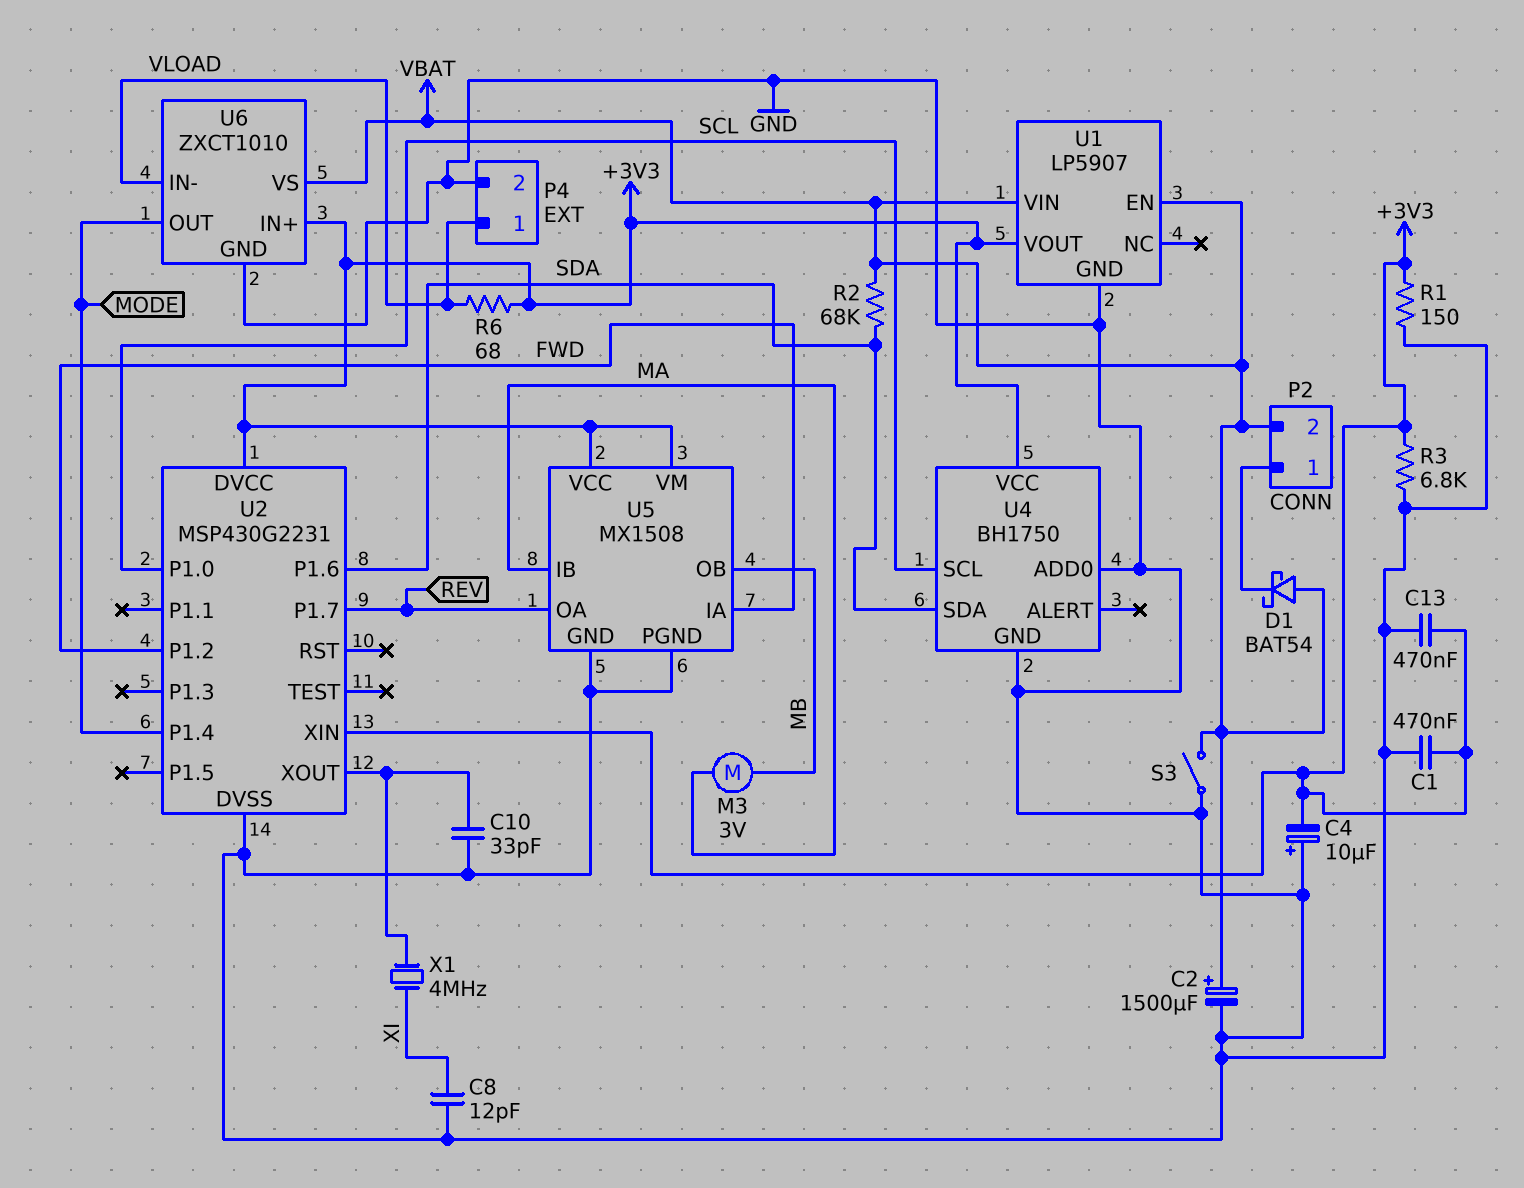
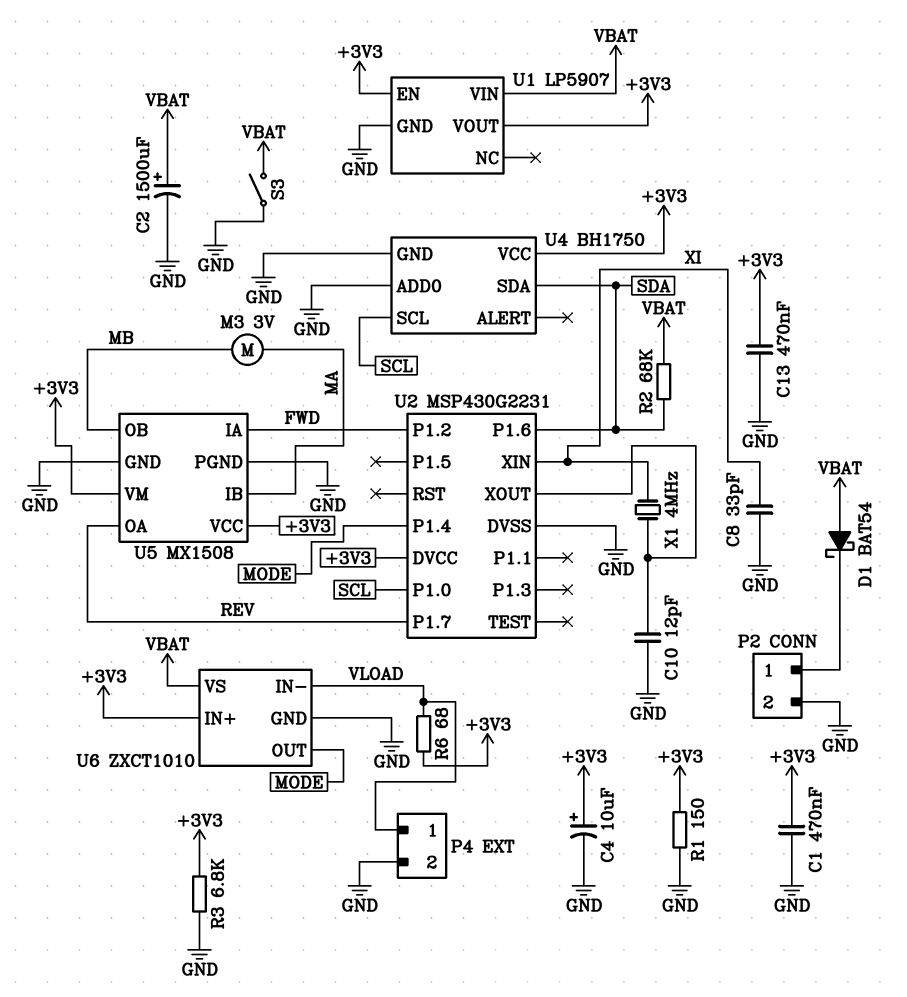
C4: 10uF (plus GND, minus +3V3) -> 10uF (plus +3V3, minus GND)
C8: 12pF (GND, XI) -> 33pF (GND, XI)
C10: 33pF (GND, U2/XOUT) -> 12pF (GND, U2/XOUT)
P2 pin 2: VBAT -> GND
U1 pin EN: VBAT -> +3V3
U2 pin XIN: +3V3 -> XI

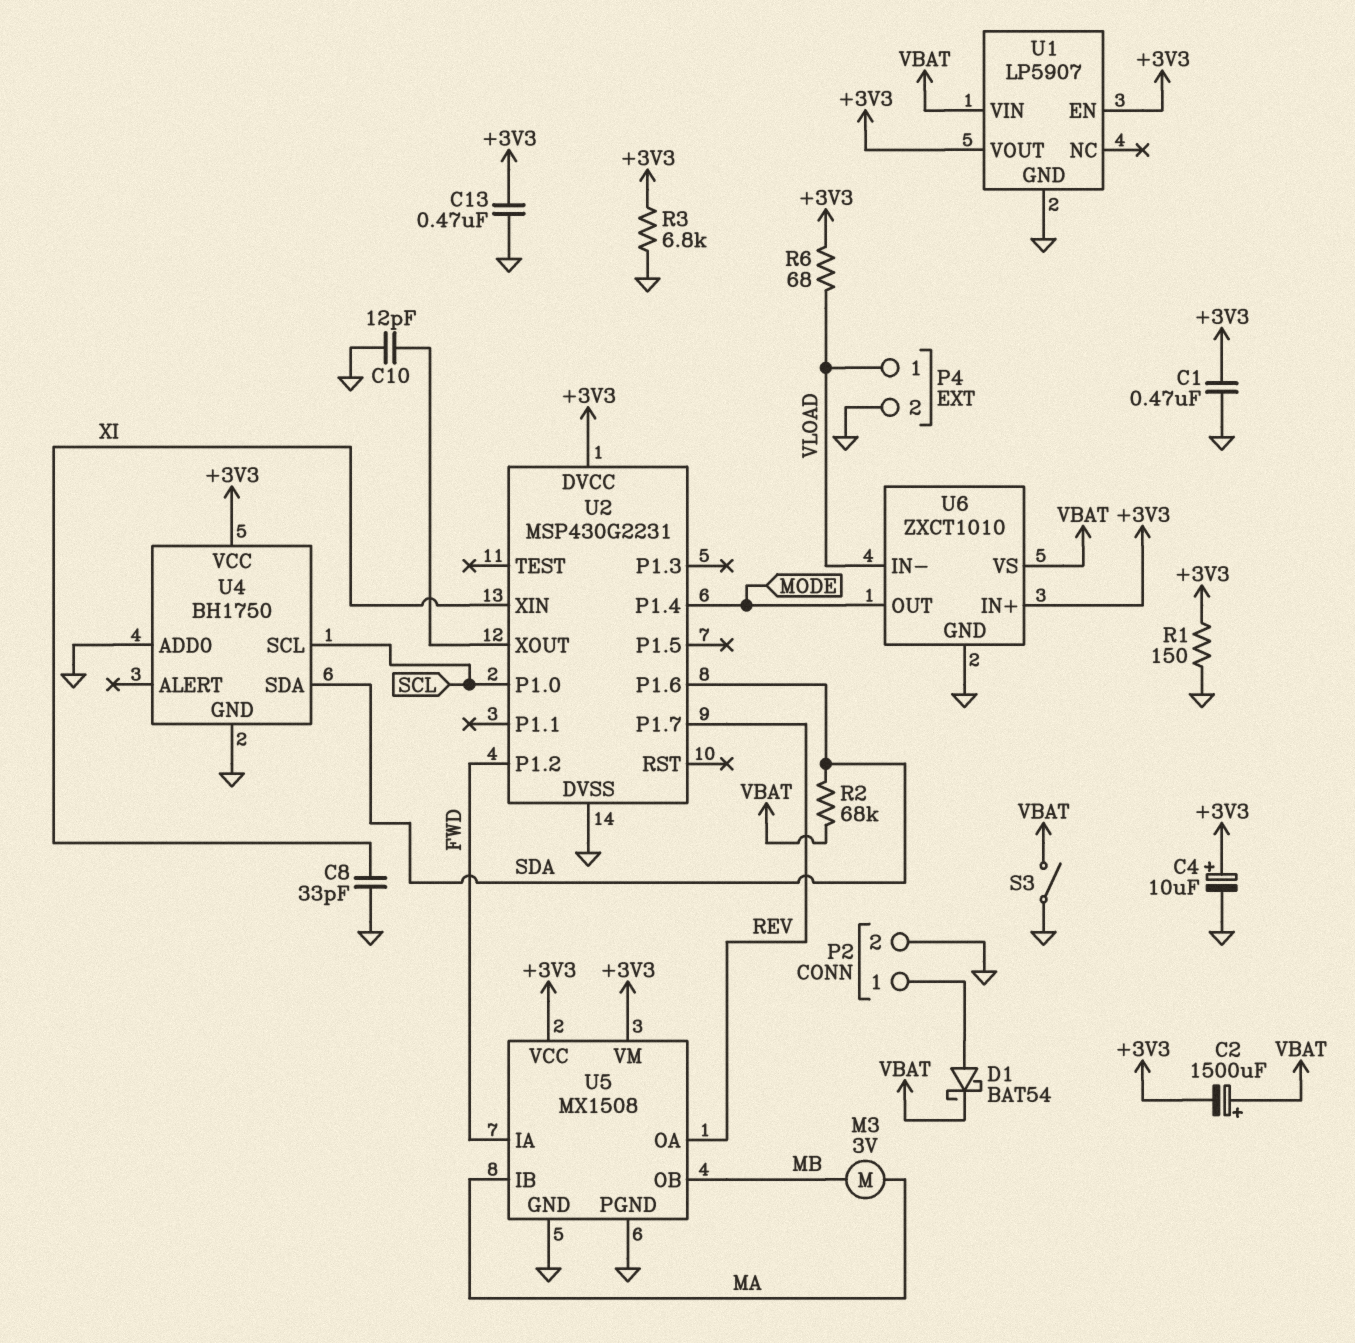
C2: 1500uF (plus VBAT, minus GND) -> 1500uF (plus VBAT, minus +3V3)
D1: schottky BAT54 (A VBAT, K P2/1) -> schottky BAT54 (A P2/1, K VBAT)
X1: 4MHz (U2/XOUT, XI) -> none

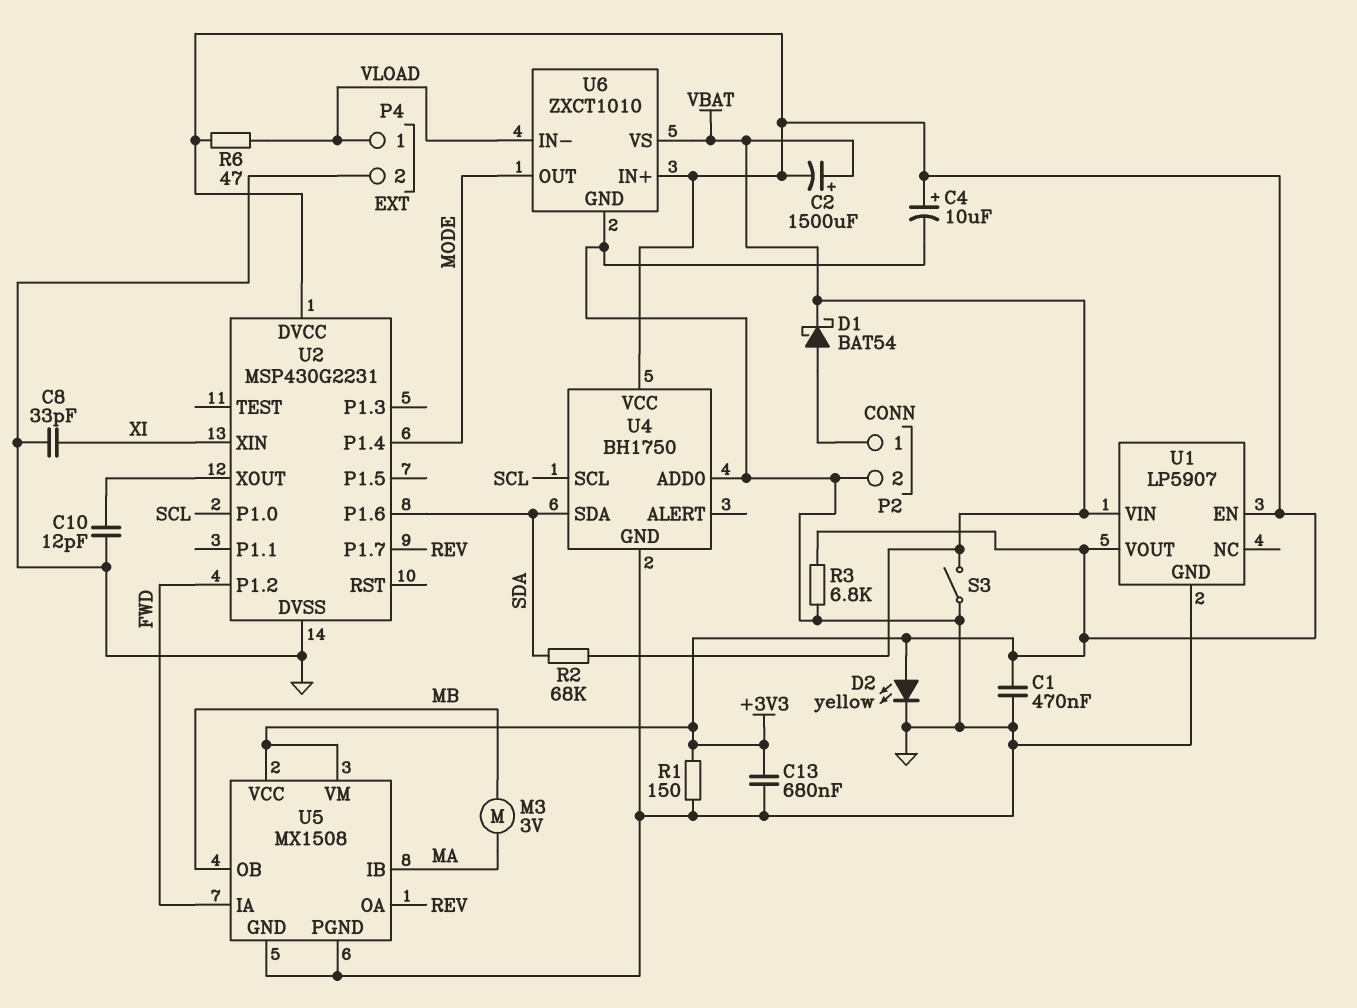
C13: 470nF (+3V3, GND) -> 680nF (+3V3, GND)
D2: none -> LED yellow (A +3V3, K GND)
R6: 68 (+3V3, VLOAD) -> 47 (+3V3, VLOAD)

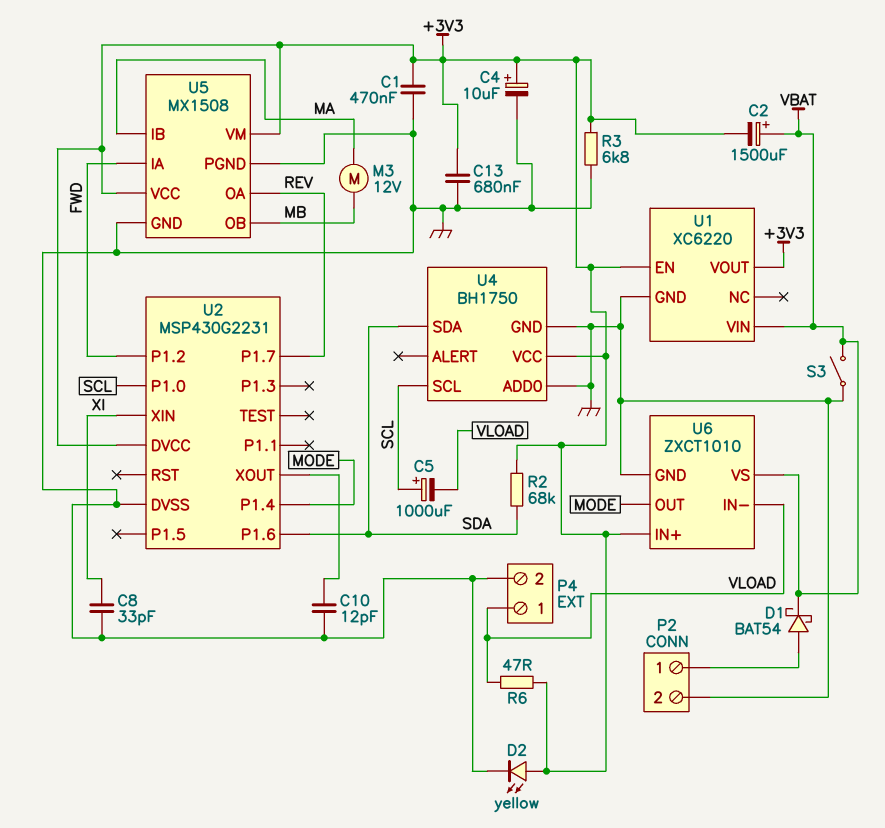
C5: none -> 1000uF (plus SCL, minus VLOAD)
M3: motor 3V (MA, MB) -> motor 12V (MA, MB)
R1: 150 (+3V3, GND) -> none
R2: 68k (SDA, VBAT) -> 68k (+3V3, SDA)
U1: LP5907 -> XC6220

